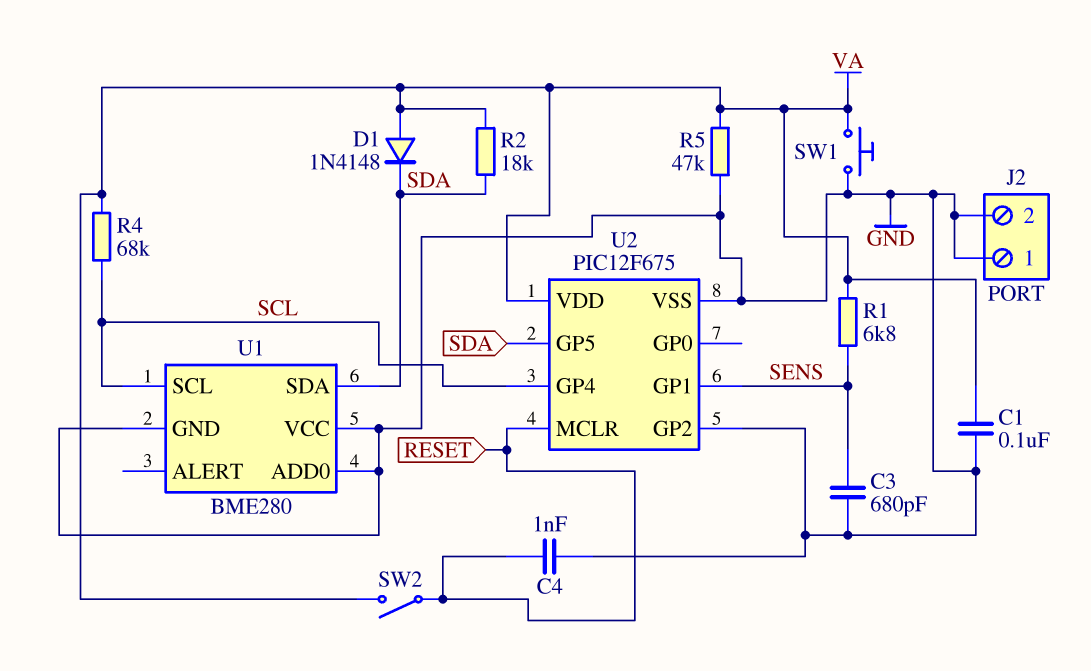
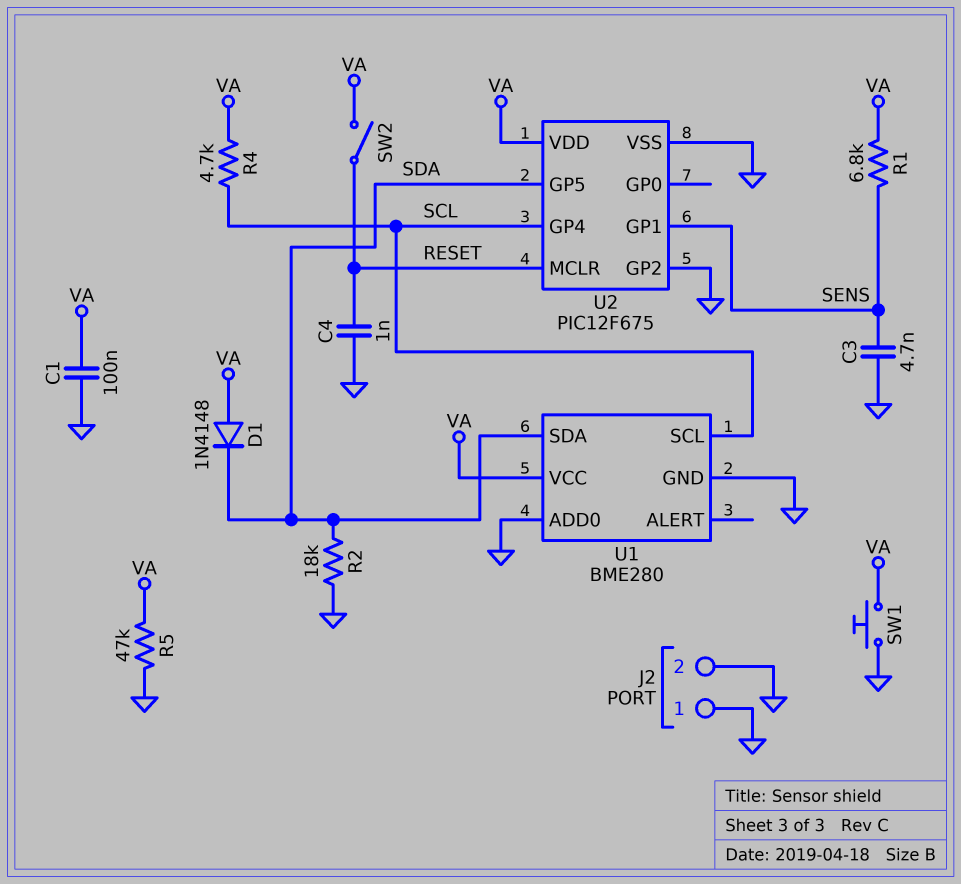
C3: 680pF (GND, SENS) -> 4.7nF (GND, SENS)
R2: 18k (SDA, VA) -> 18k (GND, SDA)
R4: 68k (SCL, VA) -> 4.7k (SCL, VA)
U1 pin VCC: GND -> VA

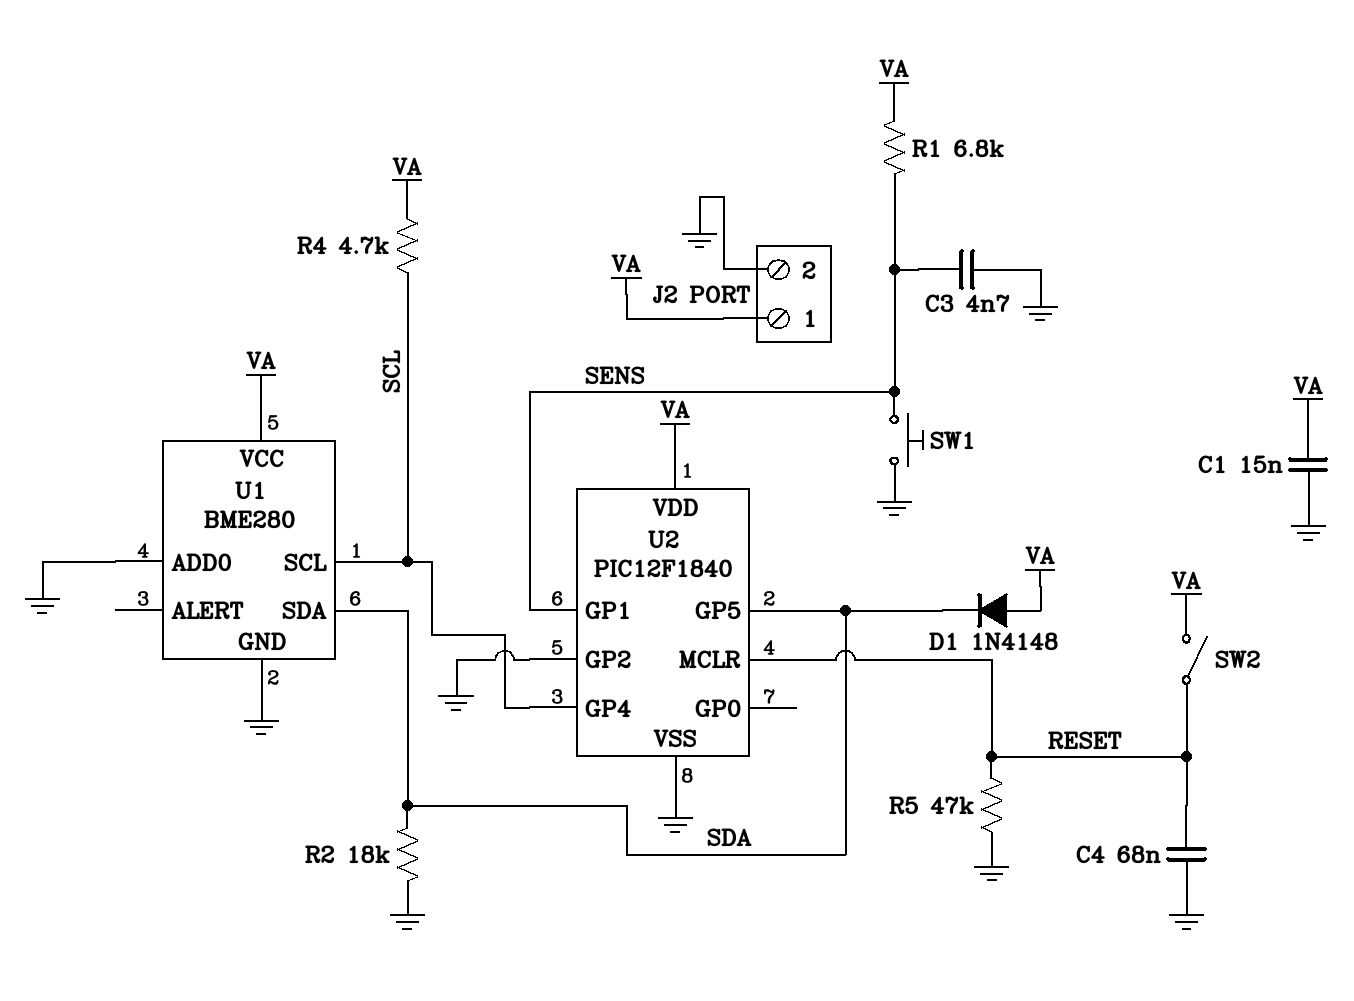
C1: 100nF (GND, VA) -> 15nF (GND, VA)
C4: 1nF (GND, RESET) -> 68nF (GND, RESET)
J2 pin 1: GND -> VA
R5: 47k (GND, VA) -> 47k (GND, RESET)
SW1: button (GND, VA) -> button (GND, SENS)
U2: PIC12F675 -> PIC12F1840

